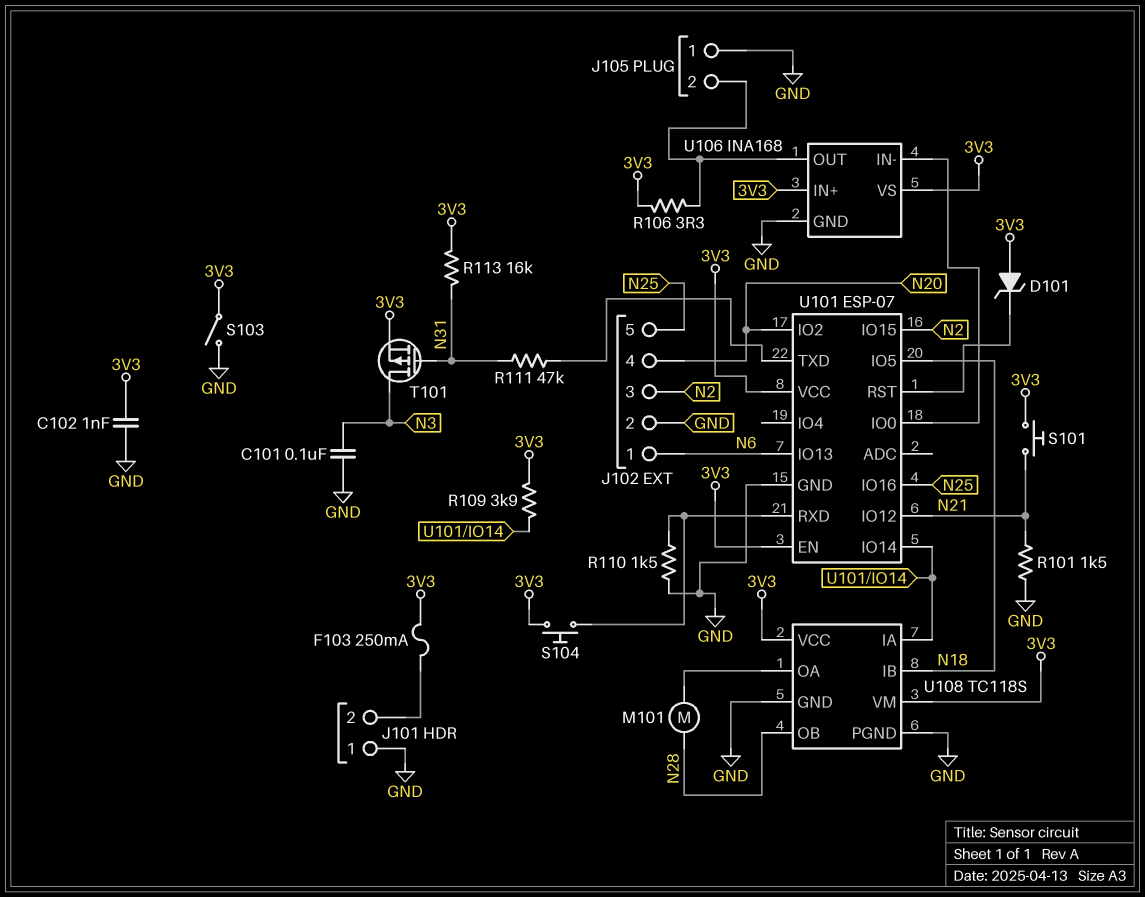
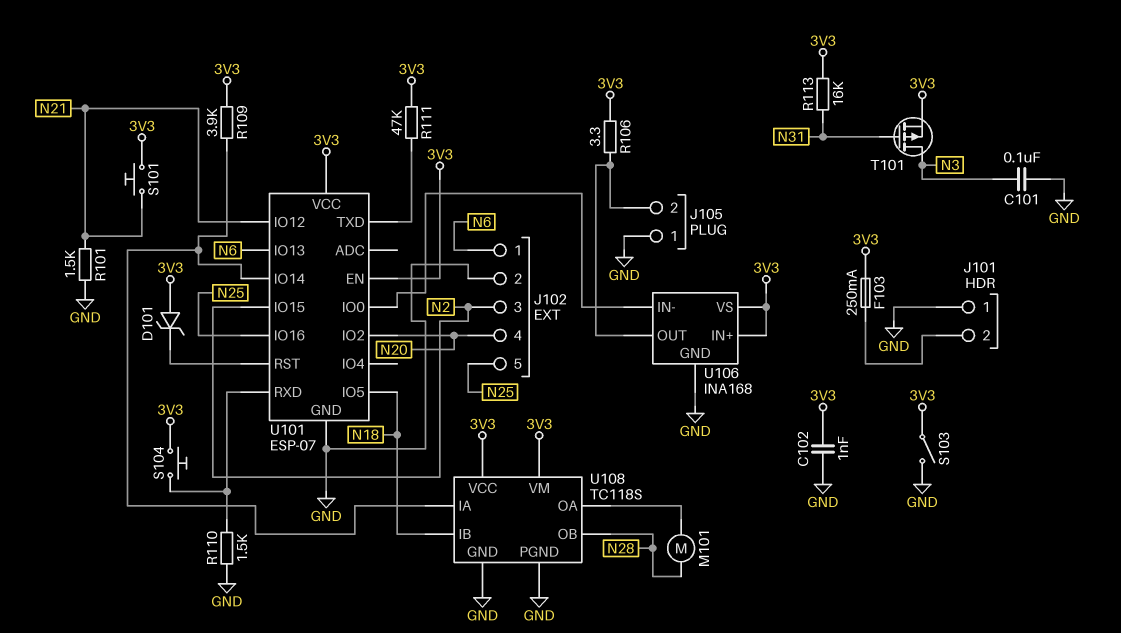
R111: 47k (N31, U101/TXD) -> 47k (3V3, U101/TXD)

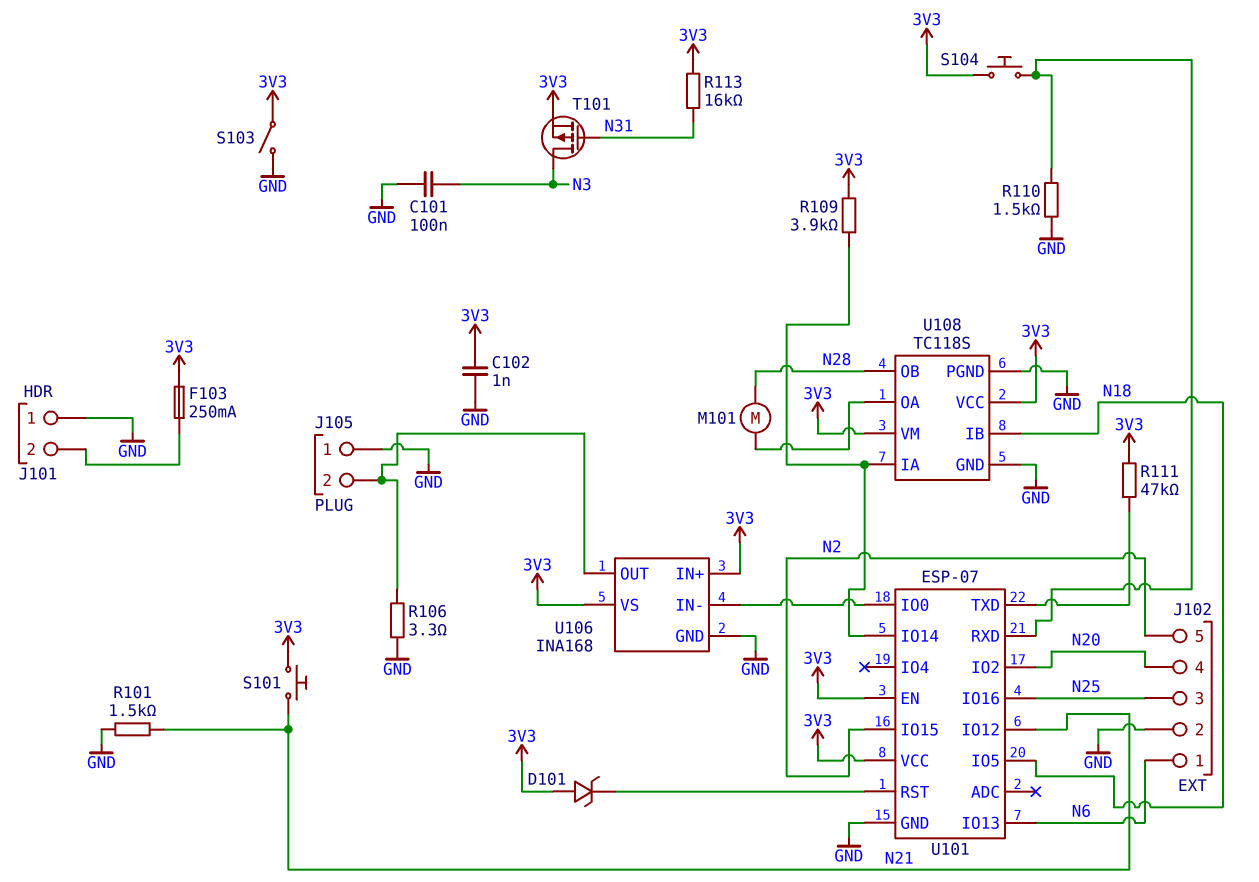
J102 pin 3: N2 -> N25
J102 pin 5: N25 -> N2
R106: 3.3 (3V3, J105/2) -> 3.3 (GND, J105/2)

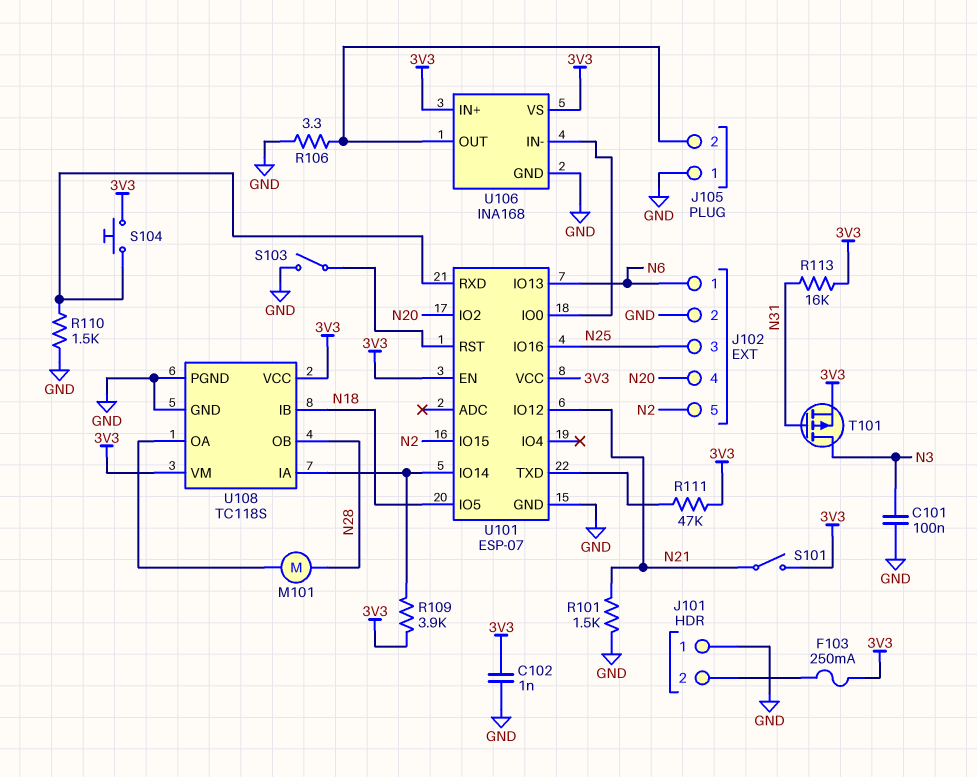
D101: zener (A 3V3, K U101/RST) -> none
S101: button (3V3, N21) -> switch (3V3, N21)
S103: switch (3V3, GND) -> switch (GND, U101/RST)

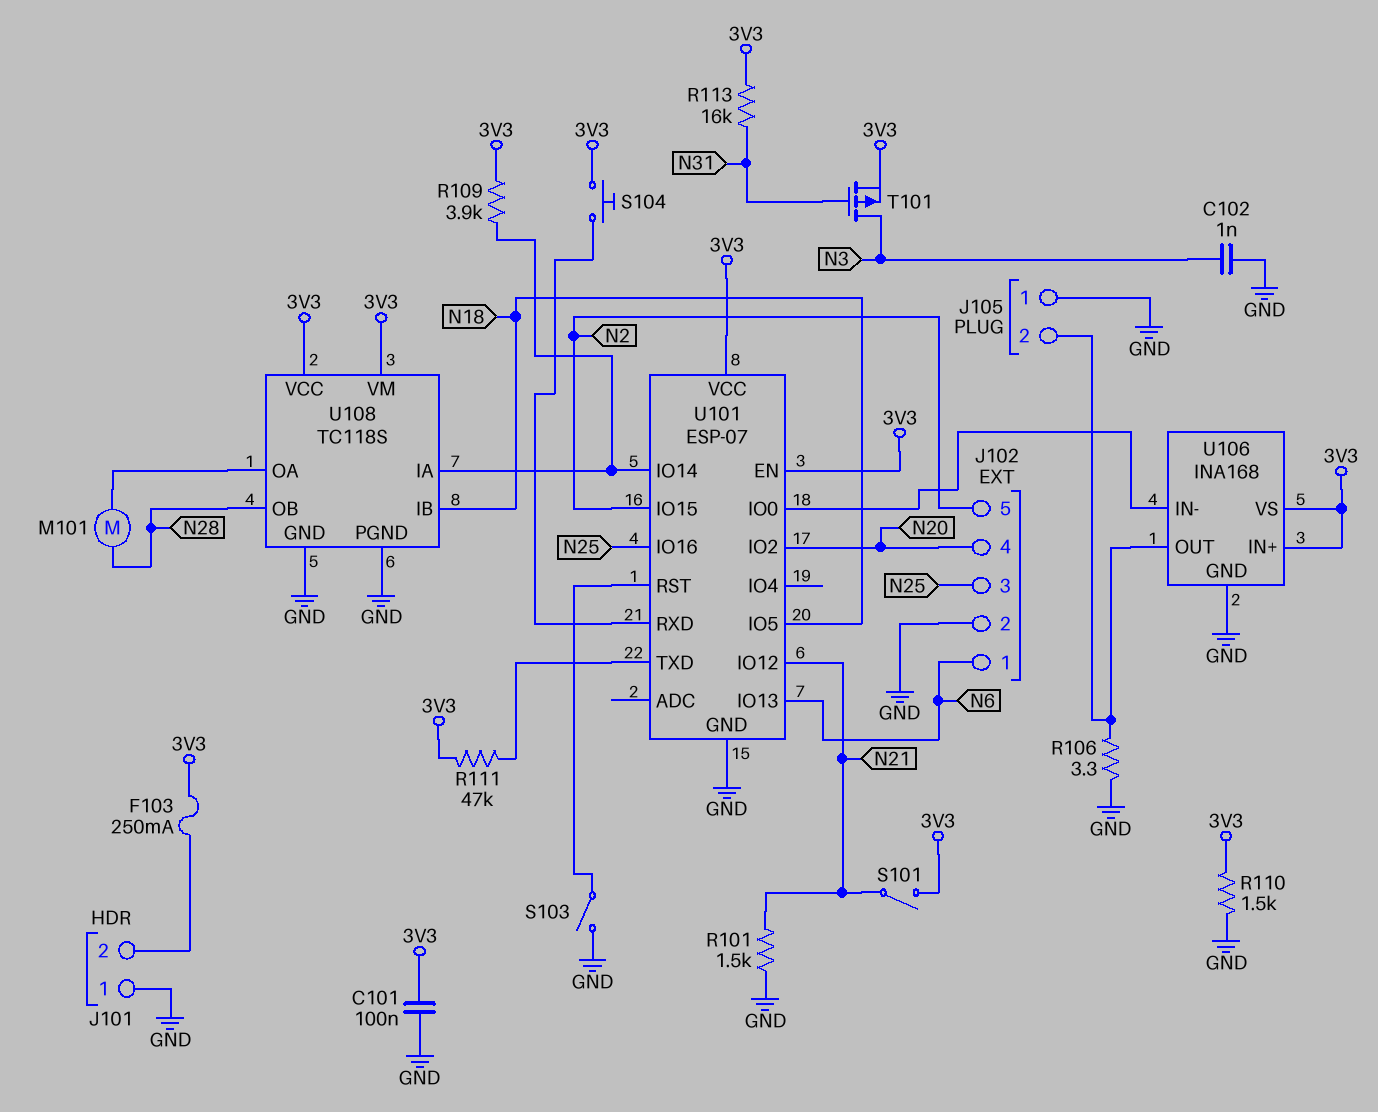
C101: 100nF (GND, N3) -> 100nF (3V3, GND)
C102: 1nF (3V3, GND) -> 1nF (GND, N3)
R110: 1.5k (GND, U101/RXD) -> 1.5k (3V3, GND)

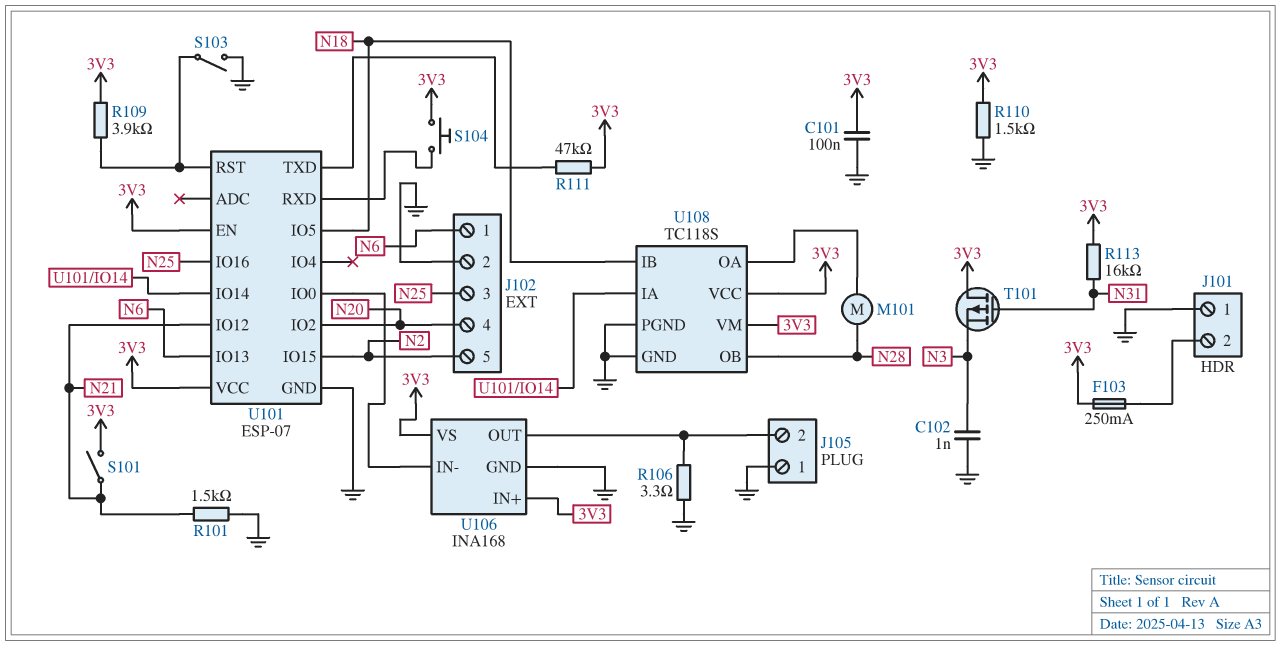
R109: 3.9k (3V3, U101/IO14) -> 3.9k (3V3, U101/RST)
T101: PMOS (G N31, D N3, S 3V3) -> PMOS (G N31, D 3V3, S N3)

